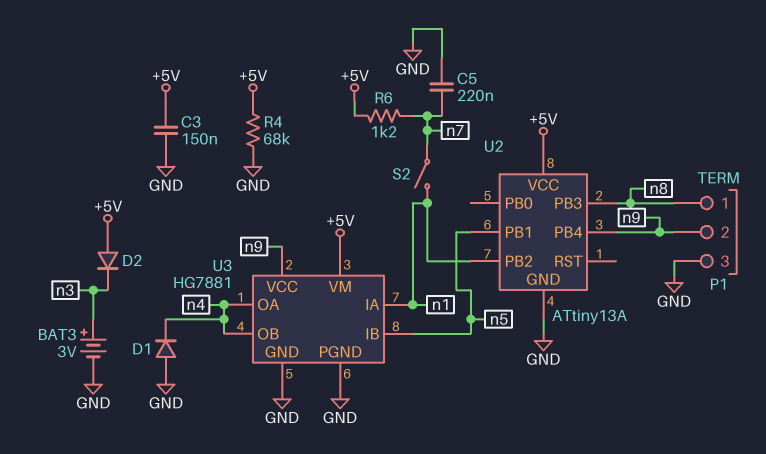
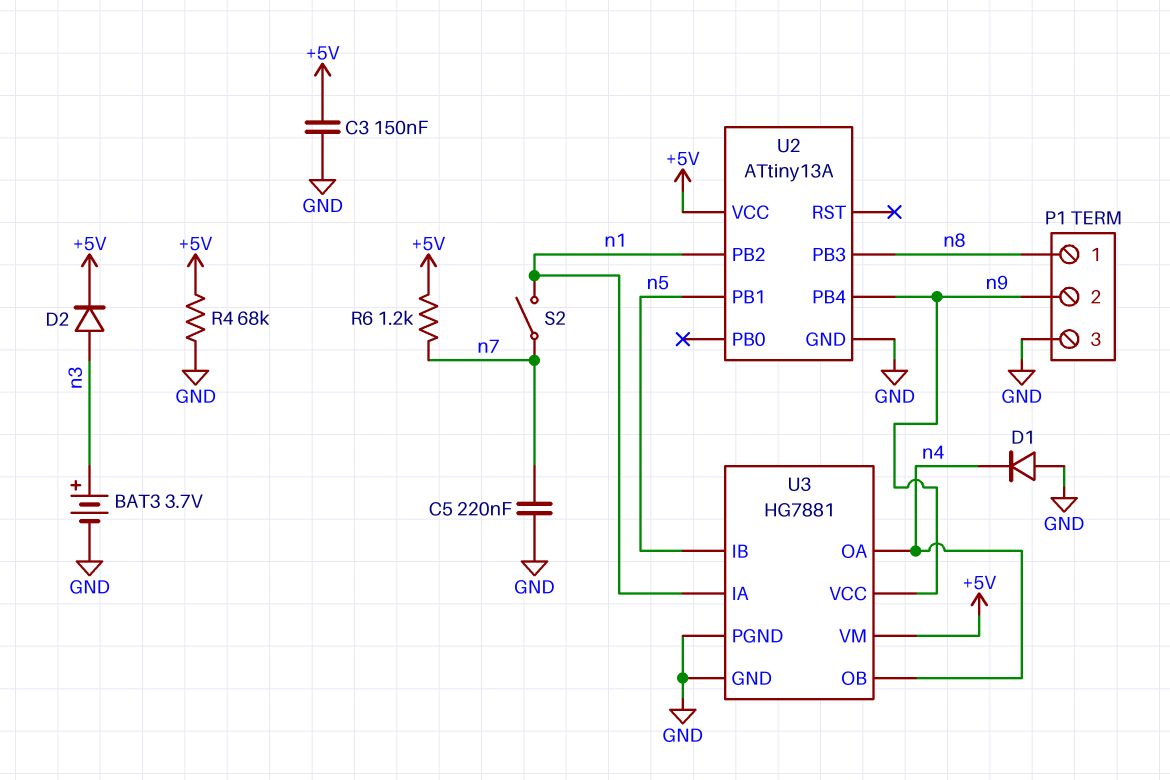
BAT3: 3V (plus n3, minus GND) -> 3.7V (plus n3, minus GND)
D2: diode (A +5V, K n3) -> diode (A n3, K +5V)

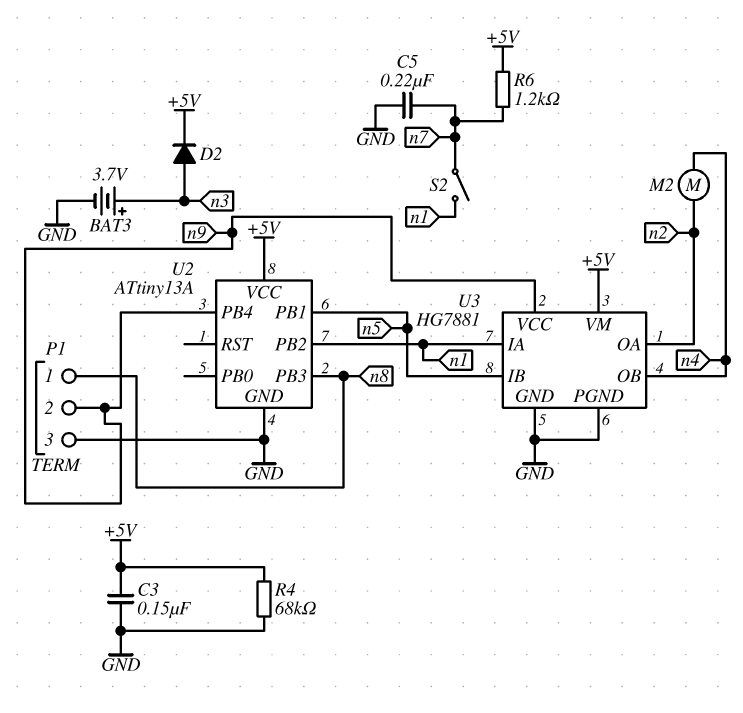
D1: diode (A GND, K n4) -> none
M2: none -> motor (n2, n4)
U3 pin OA: n4 -> n2

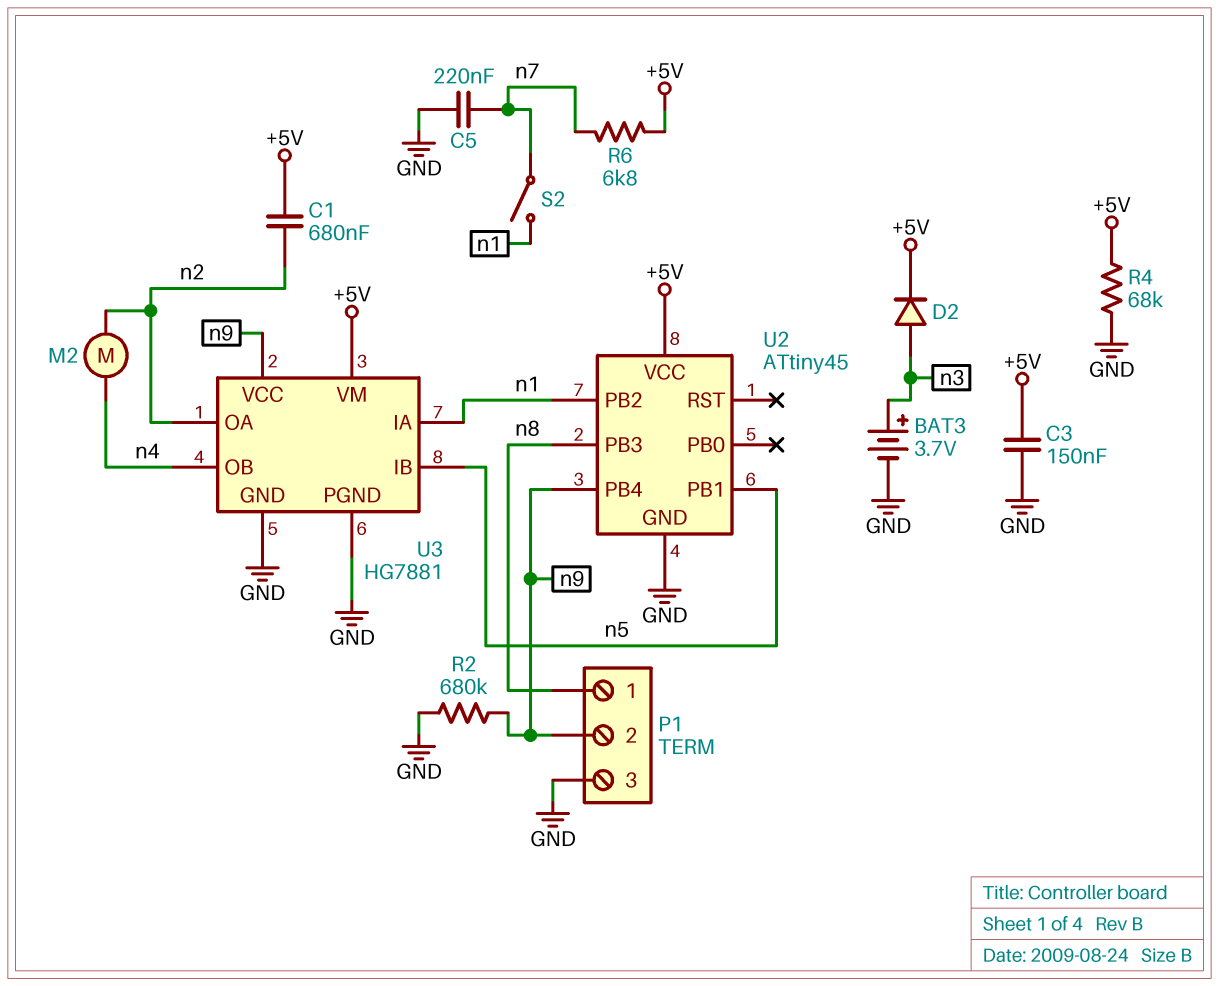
C1: none -> 680nF (+5V, n2)
R2: none -> 680k (GND, n9)
R6: 1.2k (+5V, n7) -> 6.8k (+5V, n7)
U2: ATtiny13A -> ATtiny45

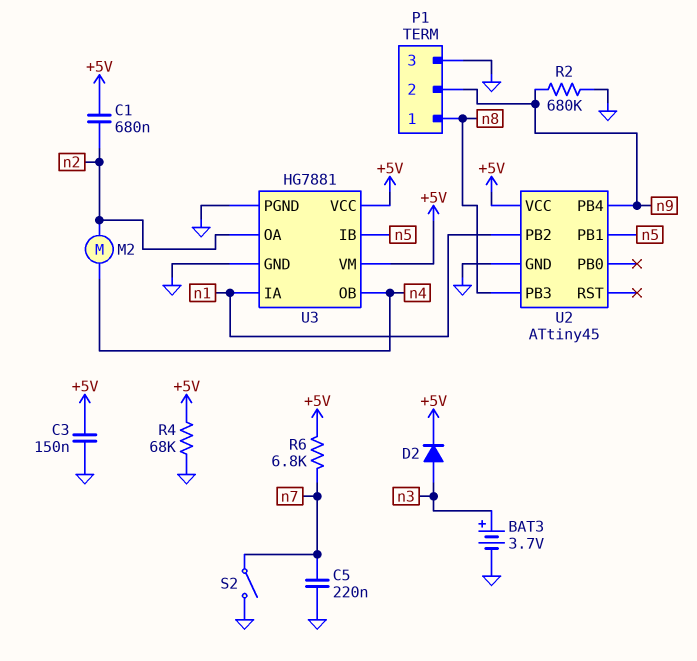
S2: switch (n1, n7) -> switch (GND, n7)
U3 pin VCC: n9 -> +5V

